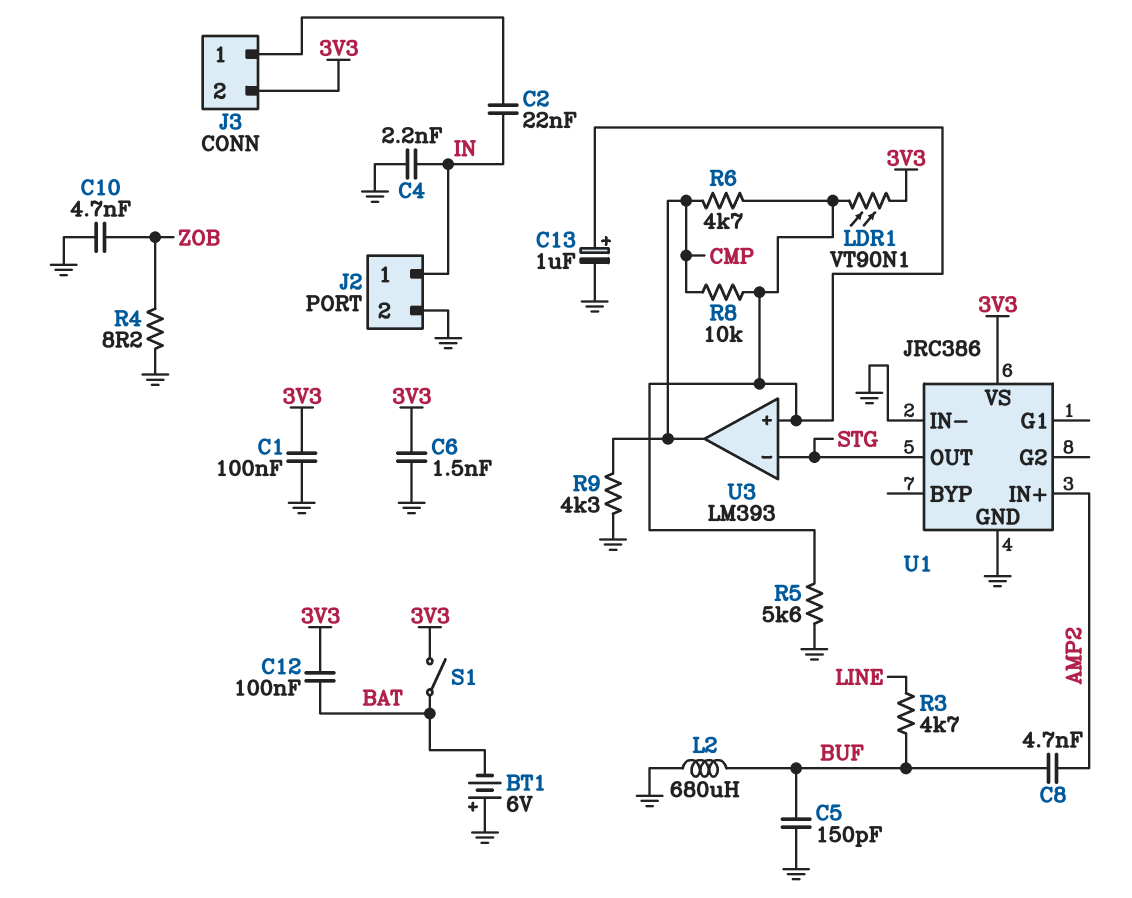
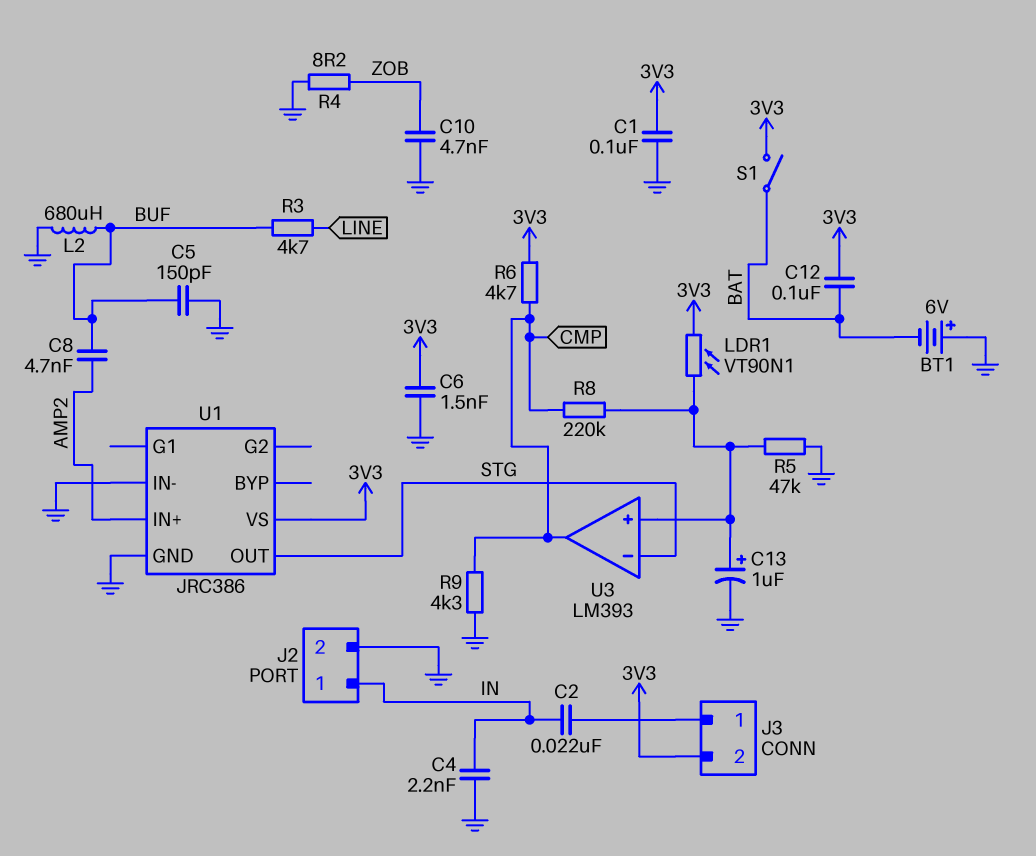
R5: 5.6k (GND, U3/in+) -> 47k (GND, U3/in+)
R6: 4.7k (CMP, U3/in+) -> 4.7k (3V3, CMP)
R8: 10k (CMP, U3/in+) -> 220k (CMP, U3/in+)

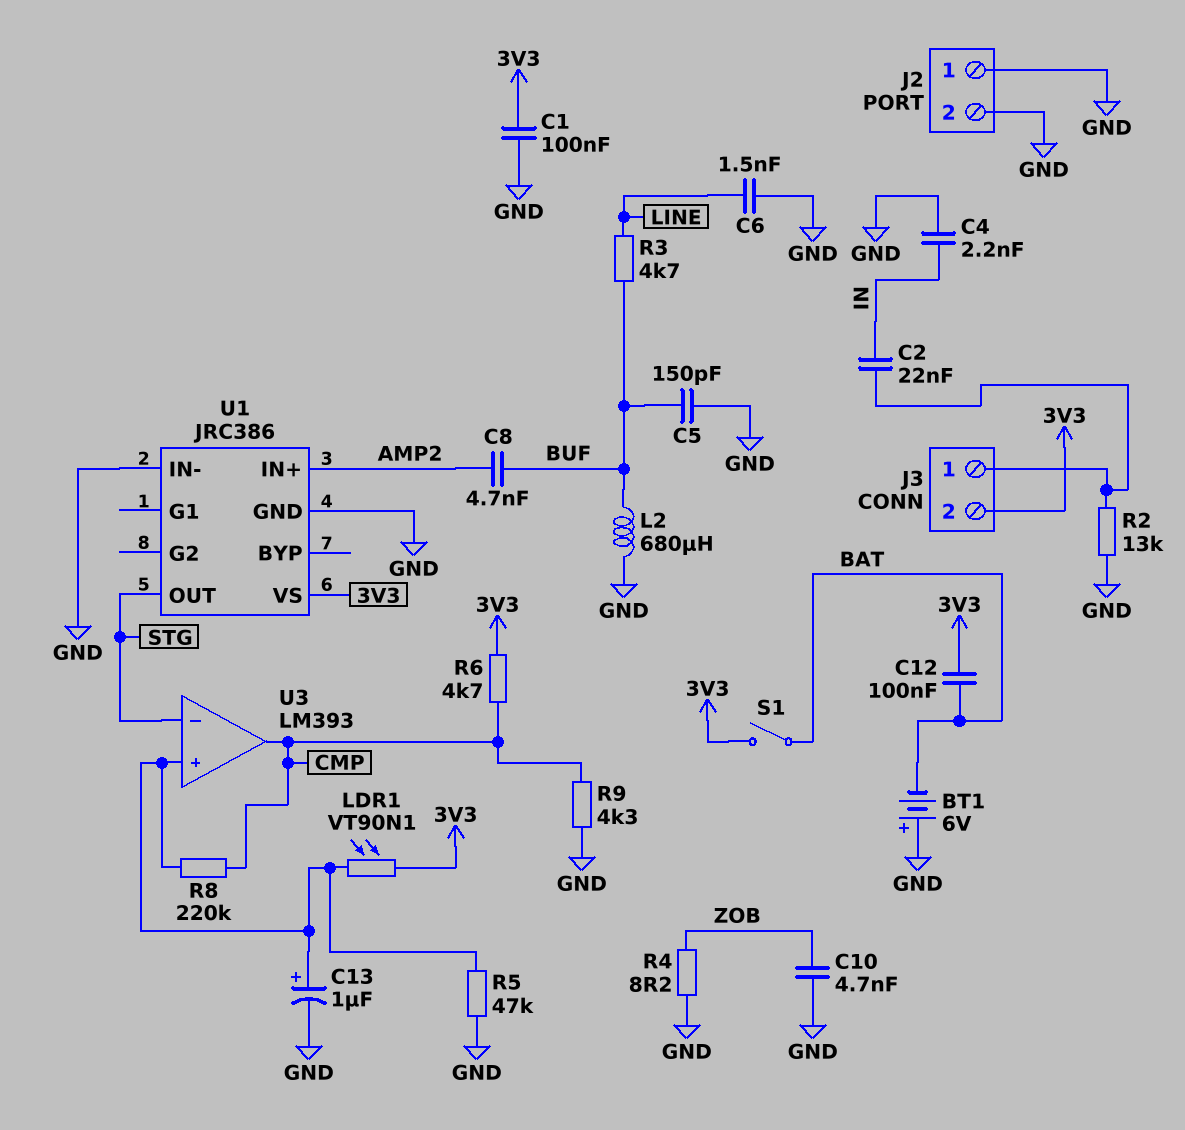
C6: 1.5nF (3V3, GND) -> 1.5nF (GND, LINE)
J2 pin 1: IN -> GND
R2: none -> 13k (GND, J3/1)

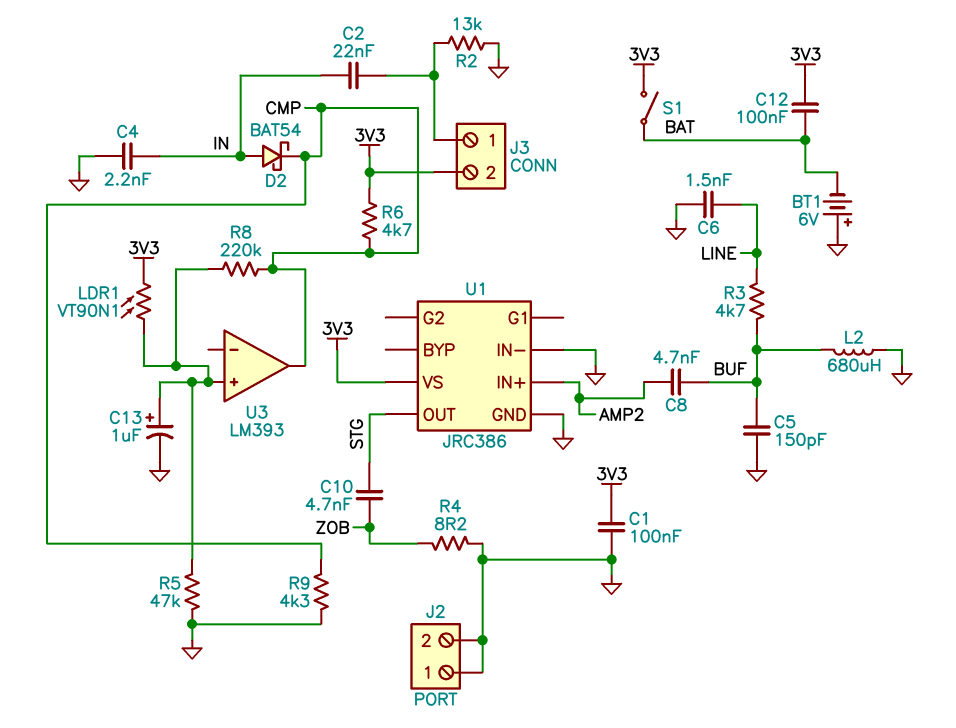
C10: 4.7nF (GND, ZOB) -> 4.7nF (STG, ZOB)
D2: none -> schottky BAT54 (A IN, K CMP)
U3 pin in-: STG -> none

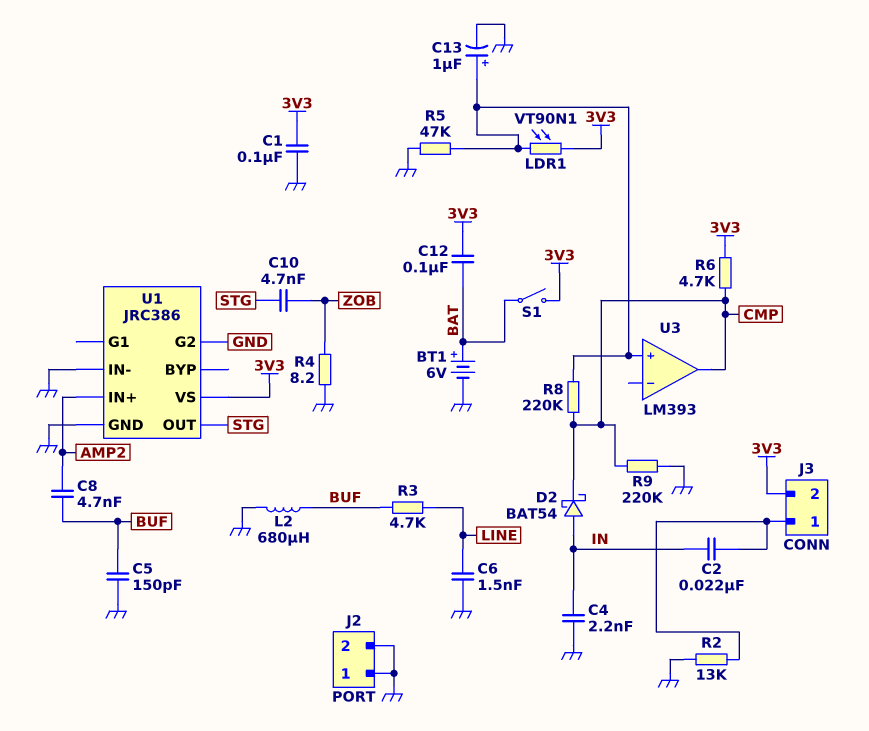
BT1: 6V (plus GND, minus BAT) -> 6V (plus BAT, minus GND)
R9: 4.3k (CMP, GND) -> 220k (CMP, GND)
U1 pin G2: none -> GND

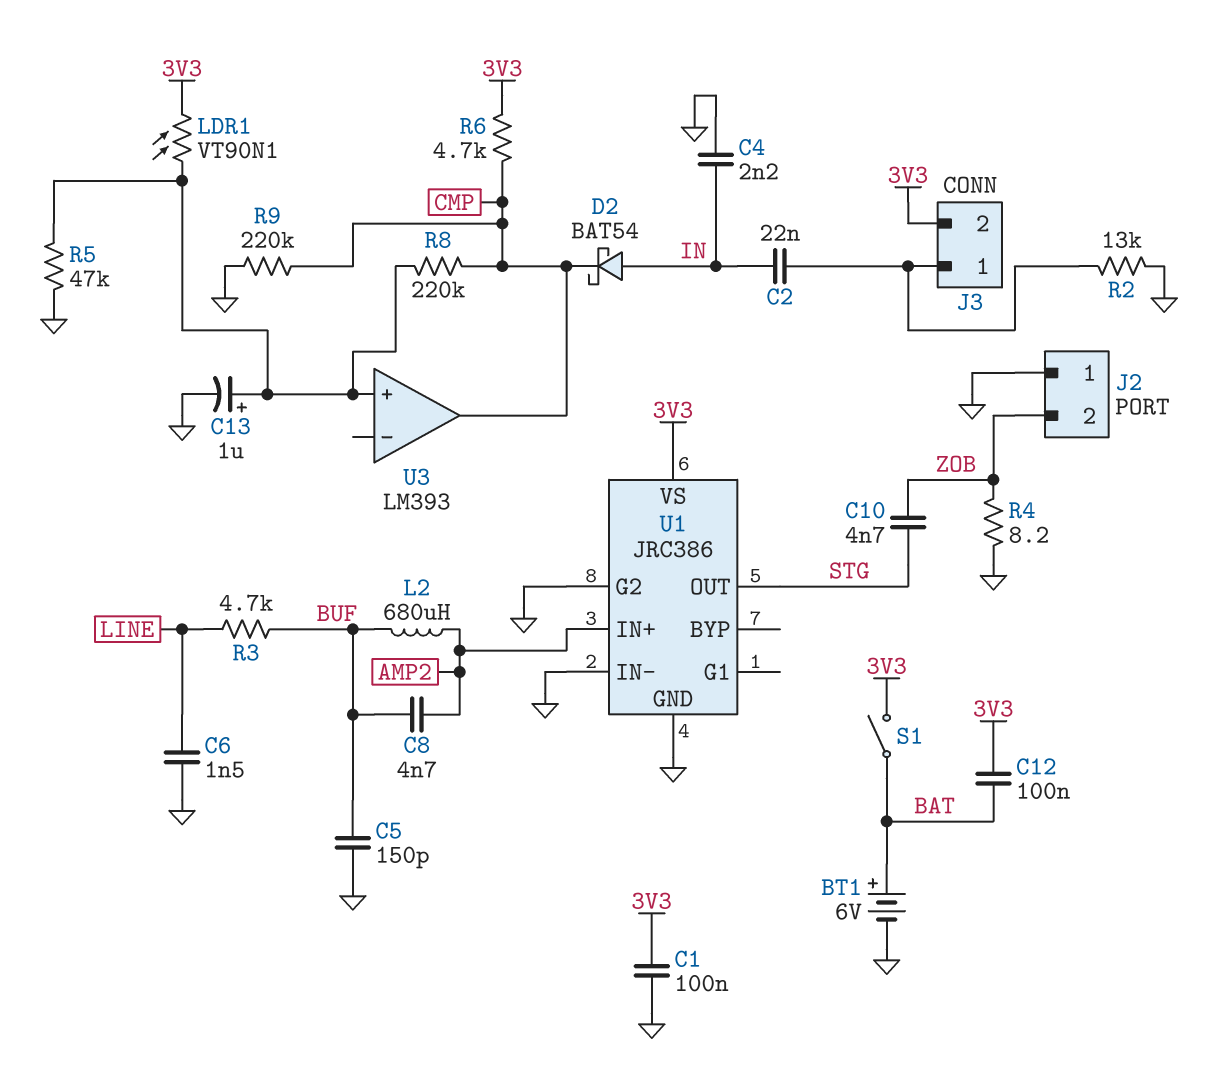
J2 pin 2: GND -> ZOB
L2: 680uH (BUF, GND) -> 680uH (AMP2, BUF)

